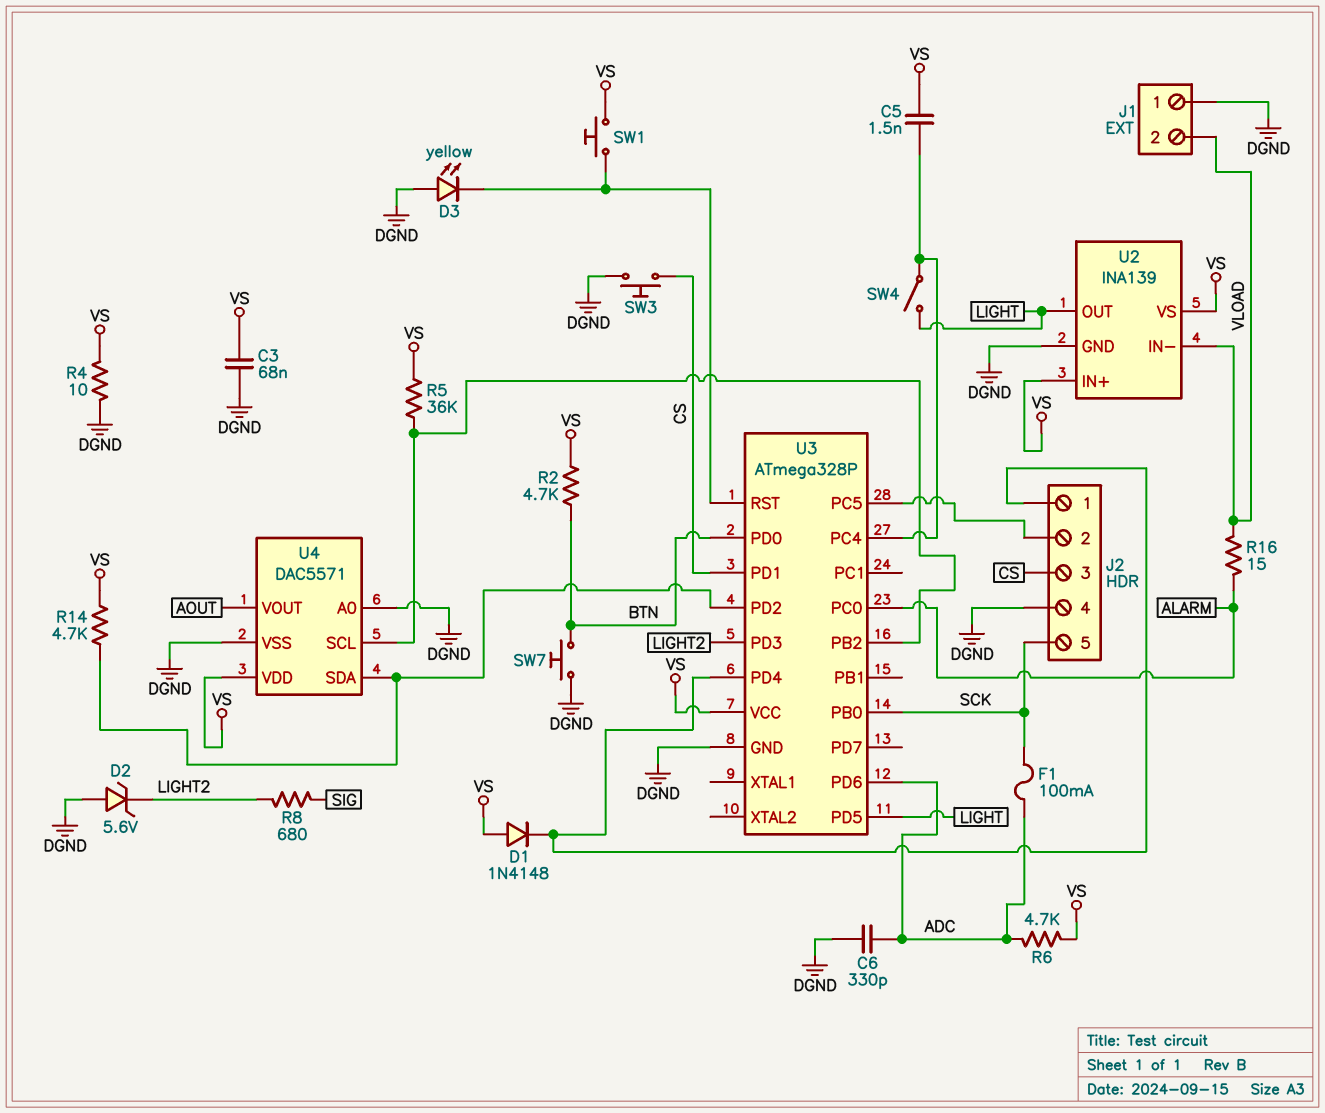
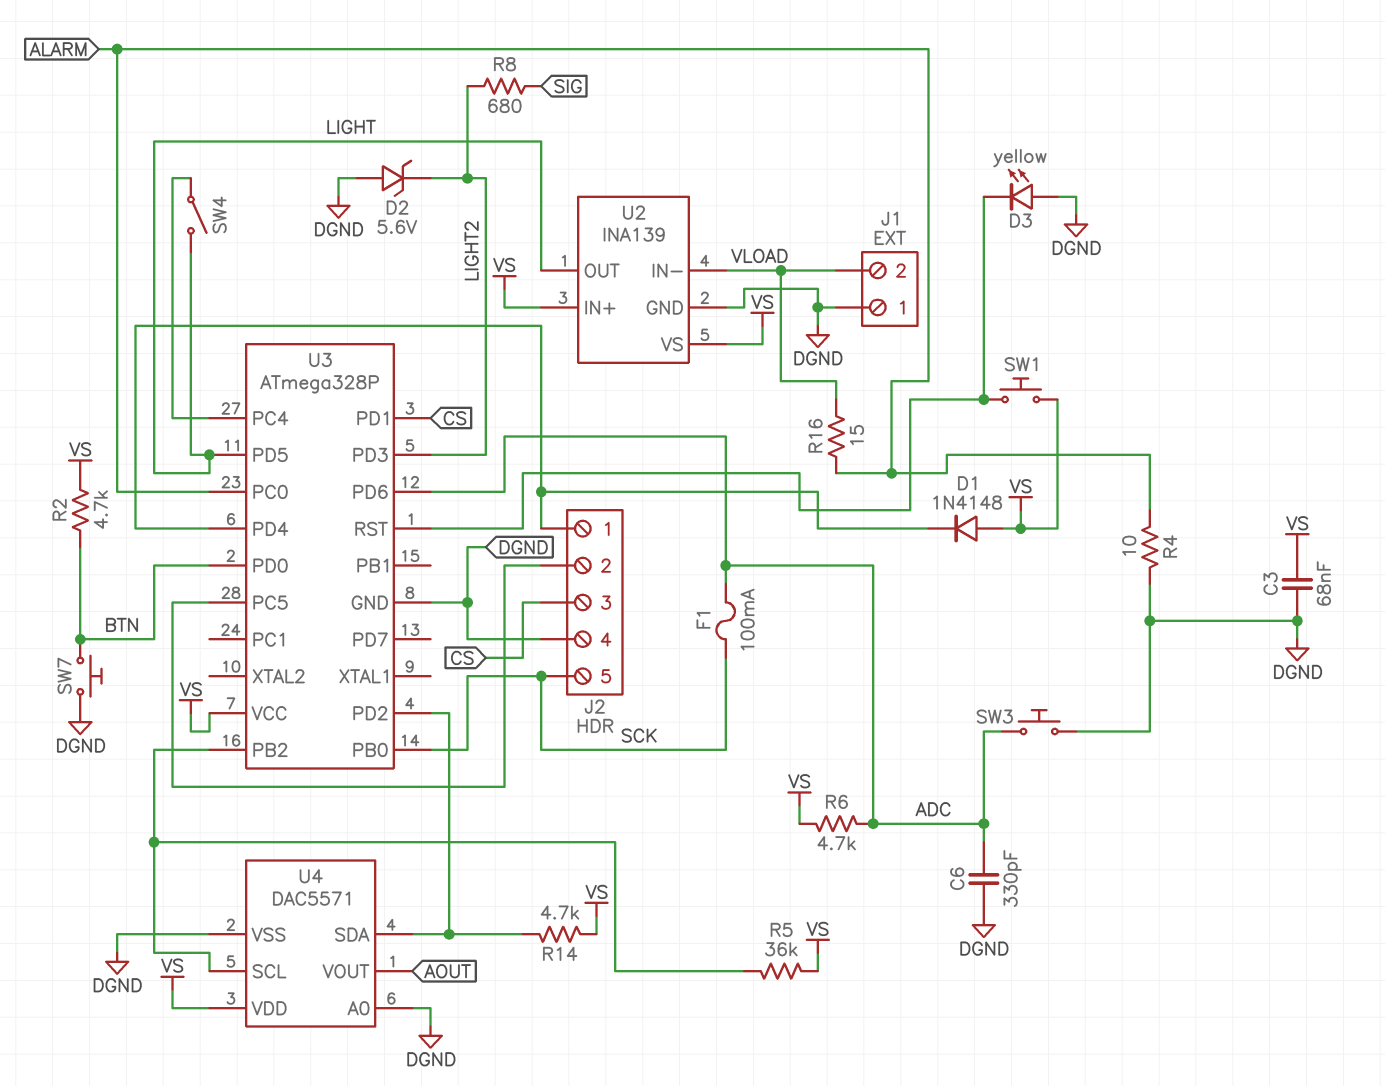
C5: 1.5nF (U3/PC4, VS) -> none
R4: 10 (DGND, VS) -> 10 (ALARM, DGND)
SW3: button (CS, DGND) -> button (ADC, DGND)

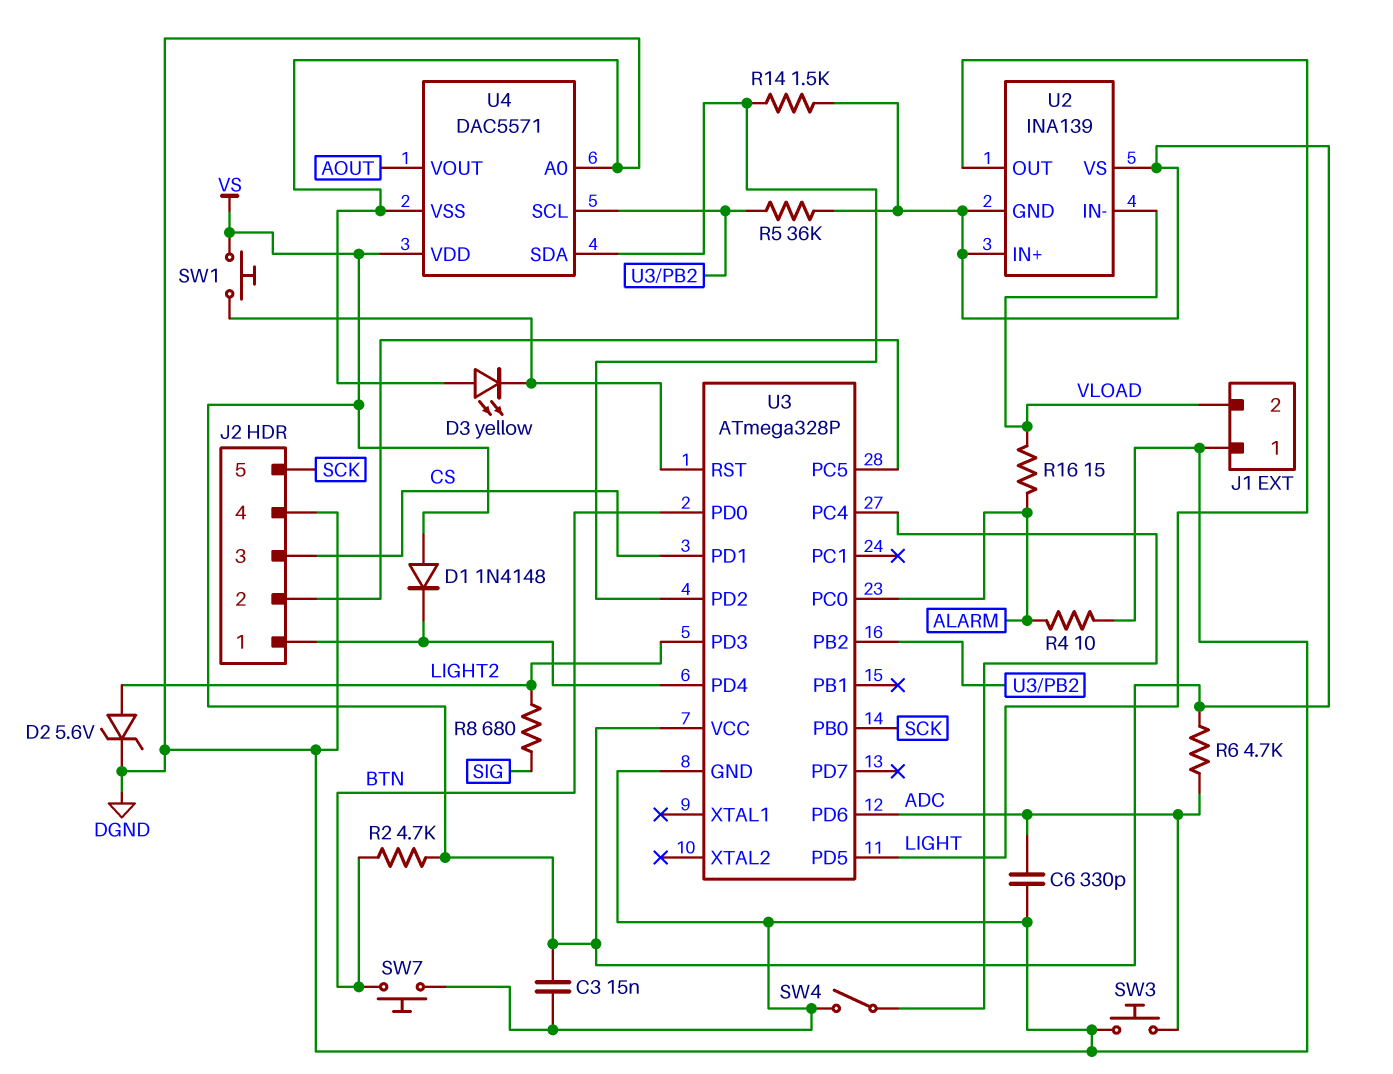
C3: 68nF (DGND, VS) -> 15nF (DGND, VS)
D2: zener 5.6V (A DGND, K LIGHT2) -> zener 5.6V (A LIGHT2, K DGND)
F1: 100mA (ADC, SCK) -> none
R14: 4.7k (U3/PD2, VS) -> 1.5k (U3/PD2, VS)
SW4: switch (LIGHT, U3/PC4) -> switch (DGND, U3/PC4)
U2 pin GND: DGND -> VS

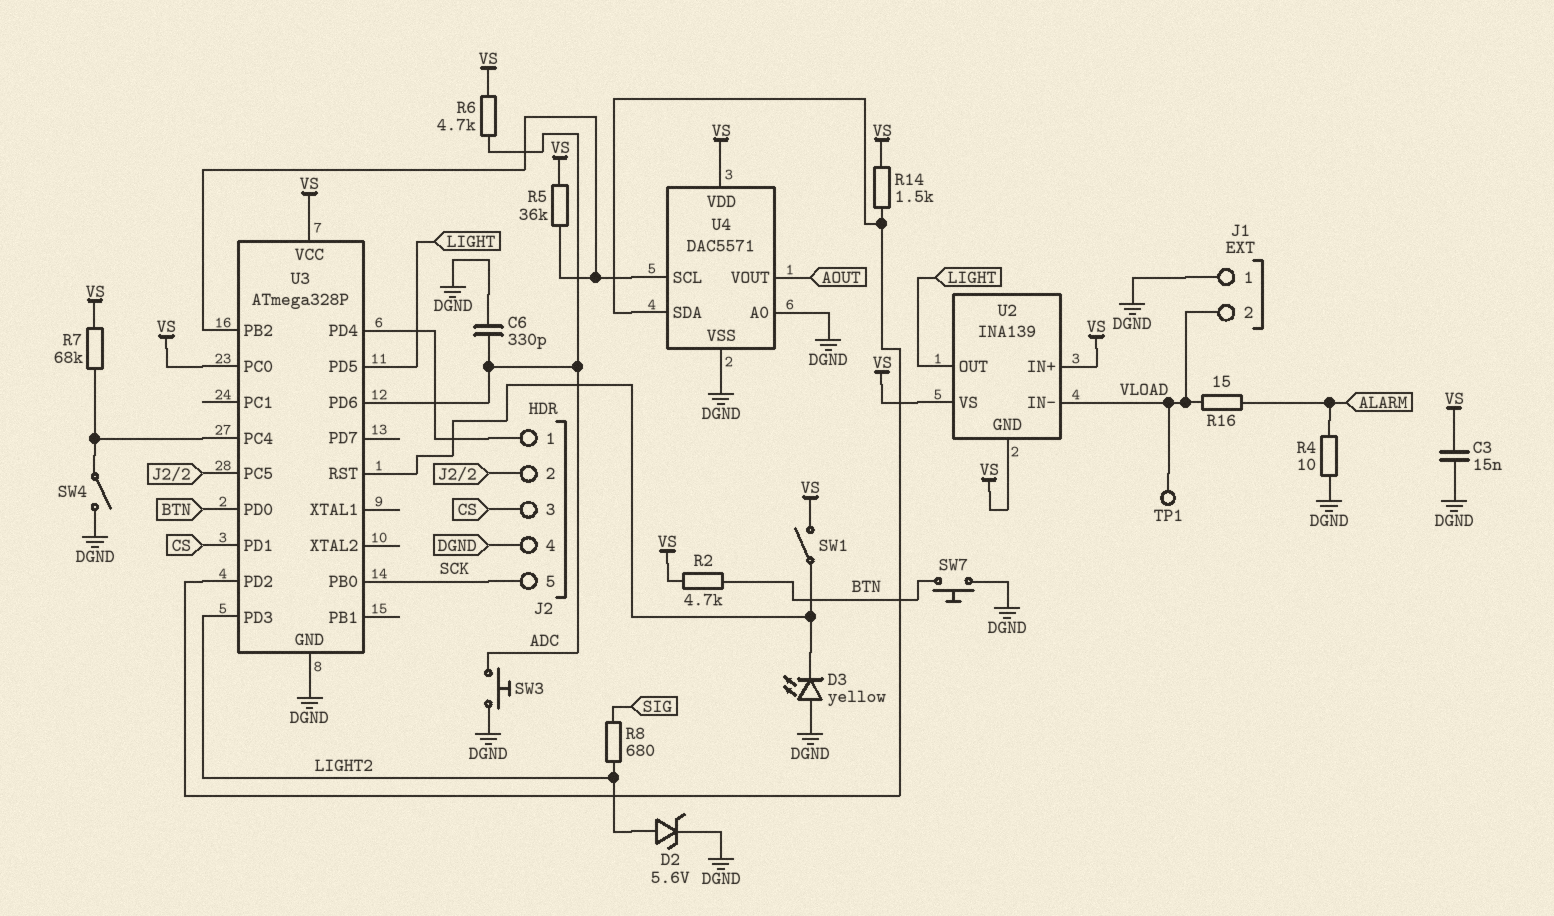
D1: diode 1N4148 (A VS, K J2/1) -> none
R7: none -> 68k (U3/PC4, VS)
SW1: button (U3/RST, VS) -> switch (U3/RST, VS)
TP1: none -> test point (VLOAD)
U3 pin PC0: ALARM -> VS

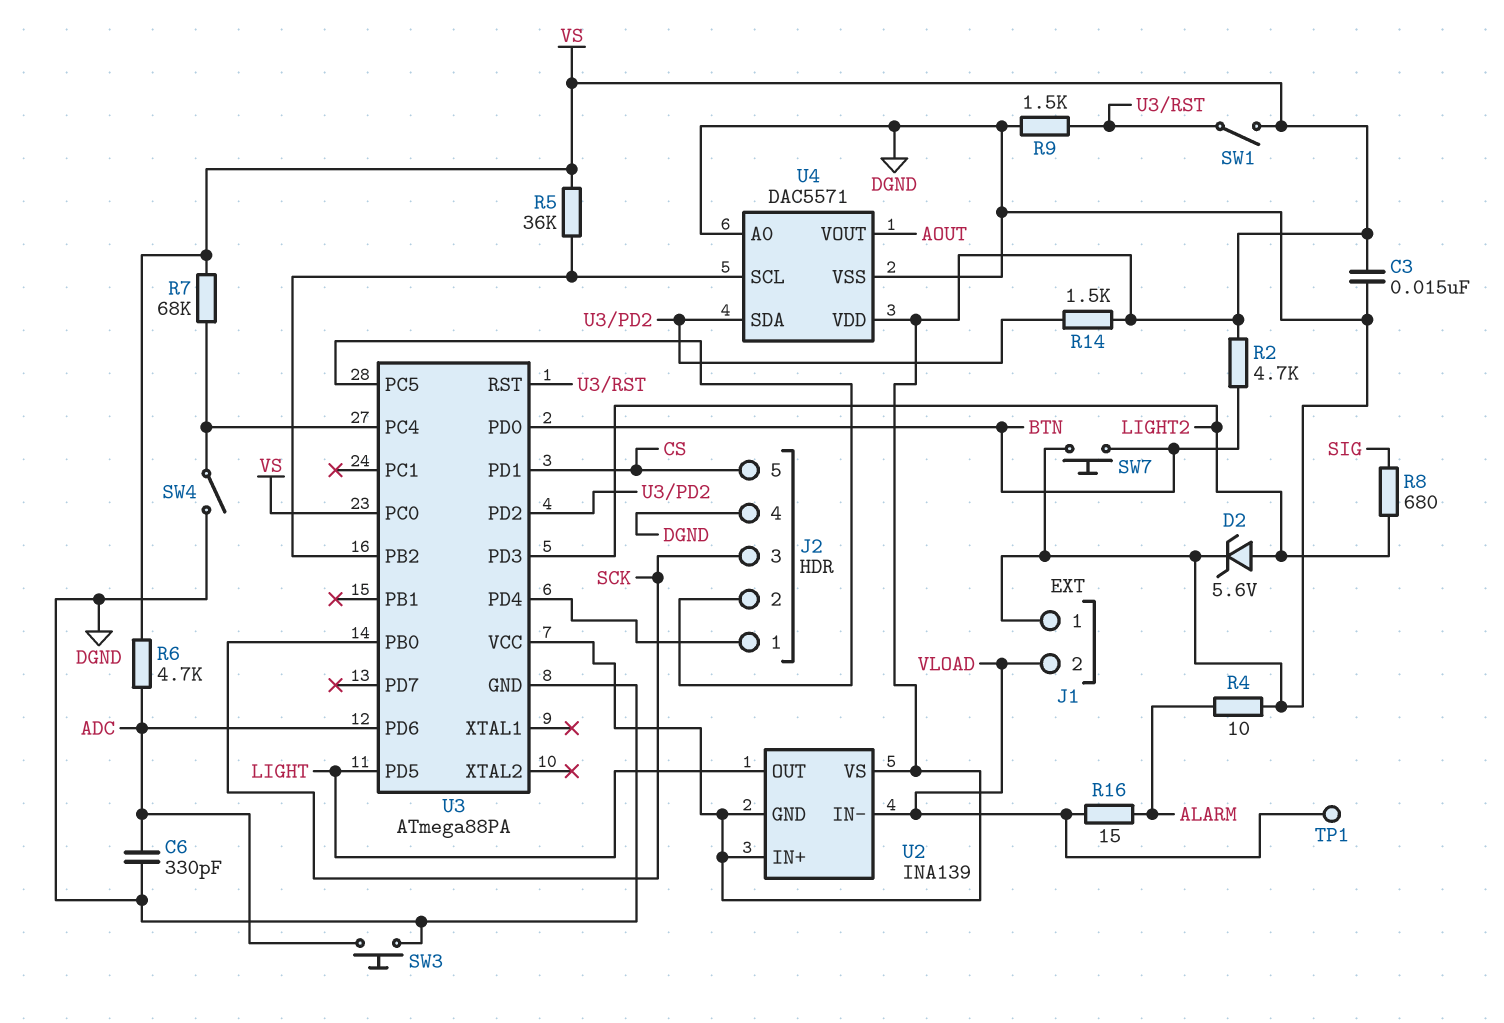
D3: LED yellow (A DGND, K U3/RST) -> none
J2 pin 3: CS -> SCK
J2 pin 5: SCK -> CS
R9: none -> 1.5k (DGND, U3/RST)
U3: ATmega328P -> ATmega88PA

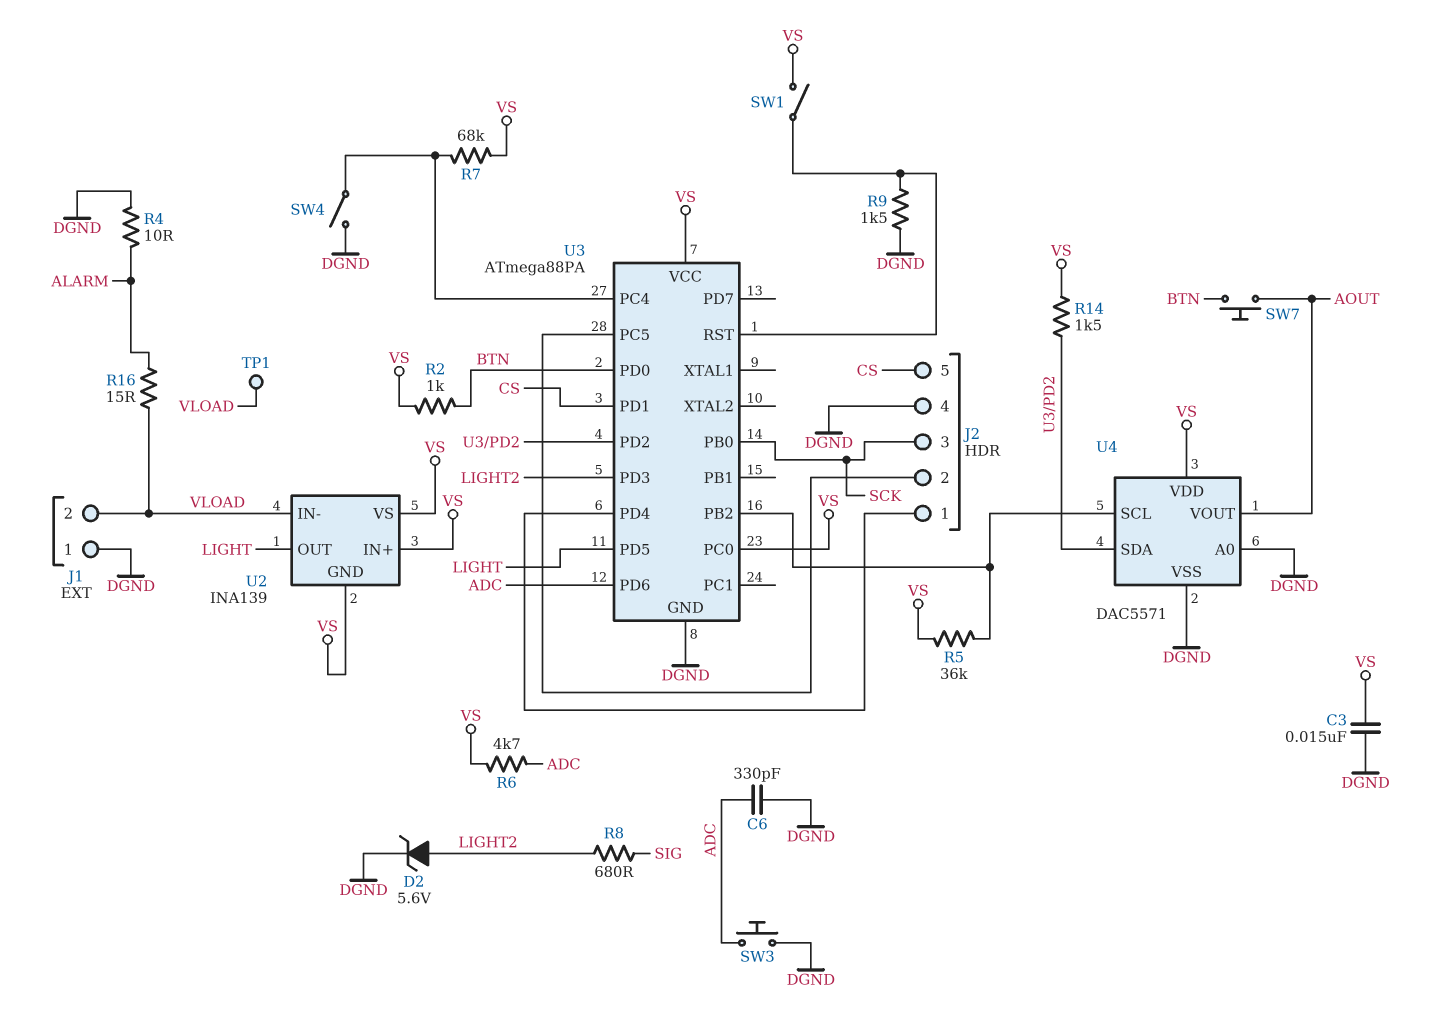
R2: 4.7k (BTN, VS) -> 1k (BTN, VS)
SW7: button (BTN, DGND) -> button (AOUT, BTN)

